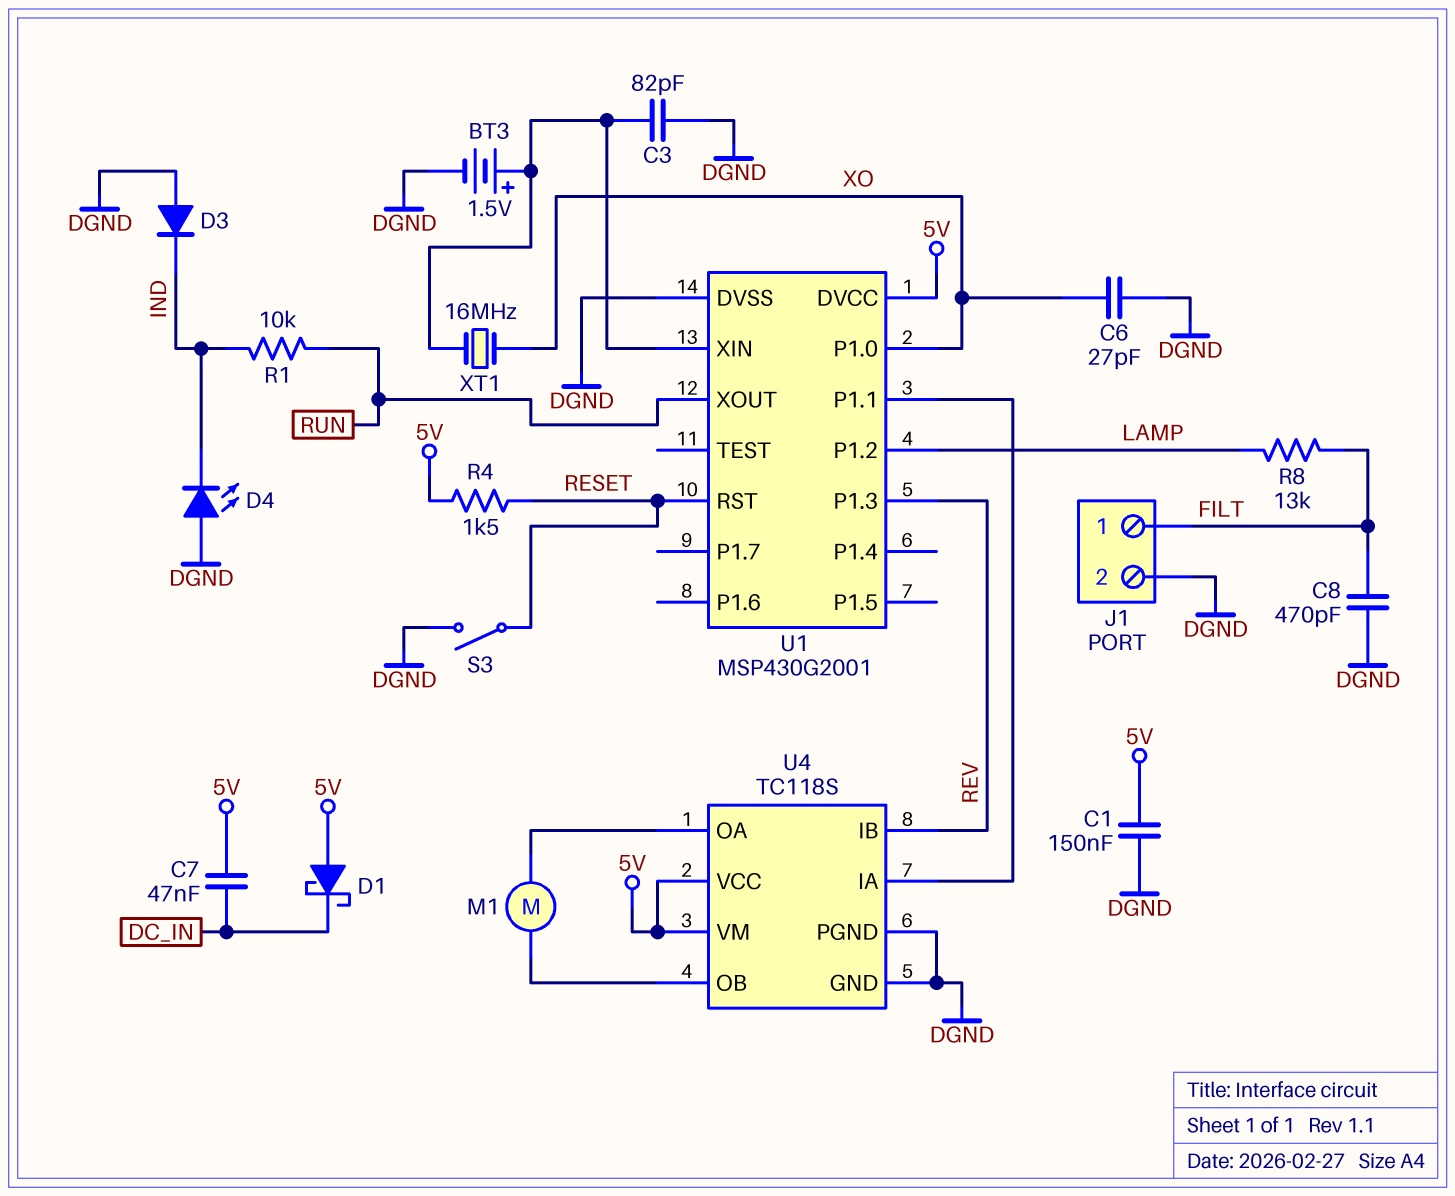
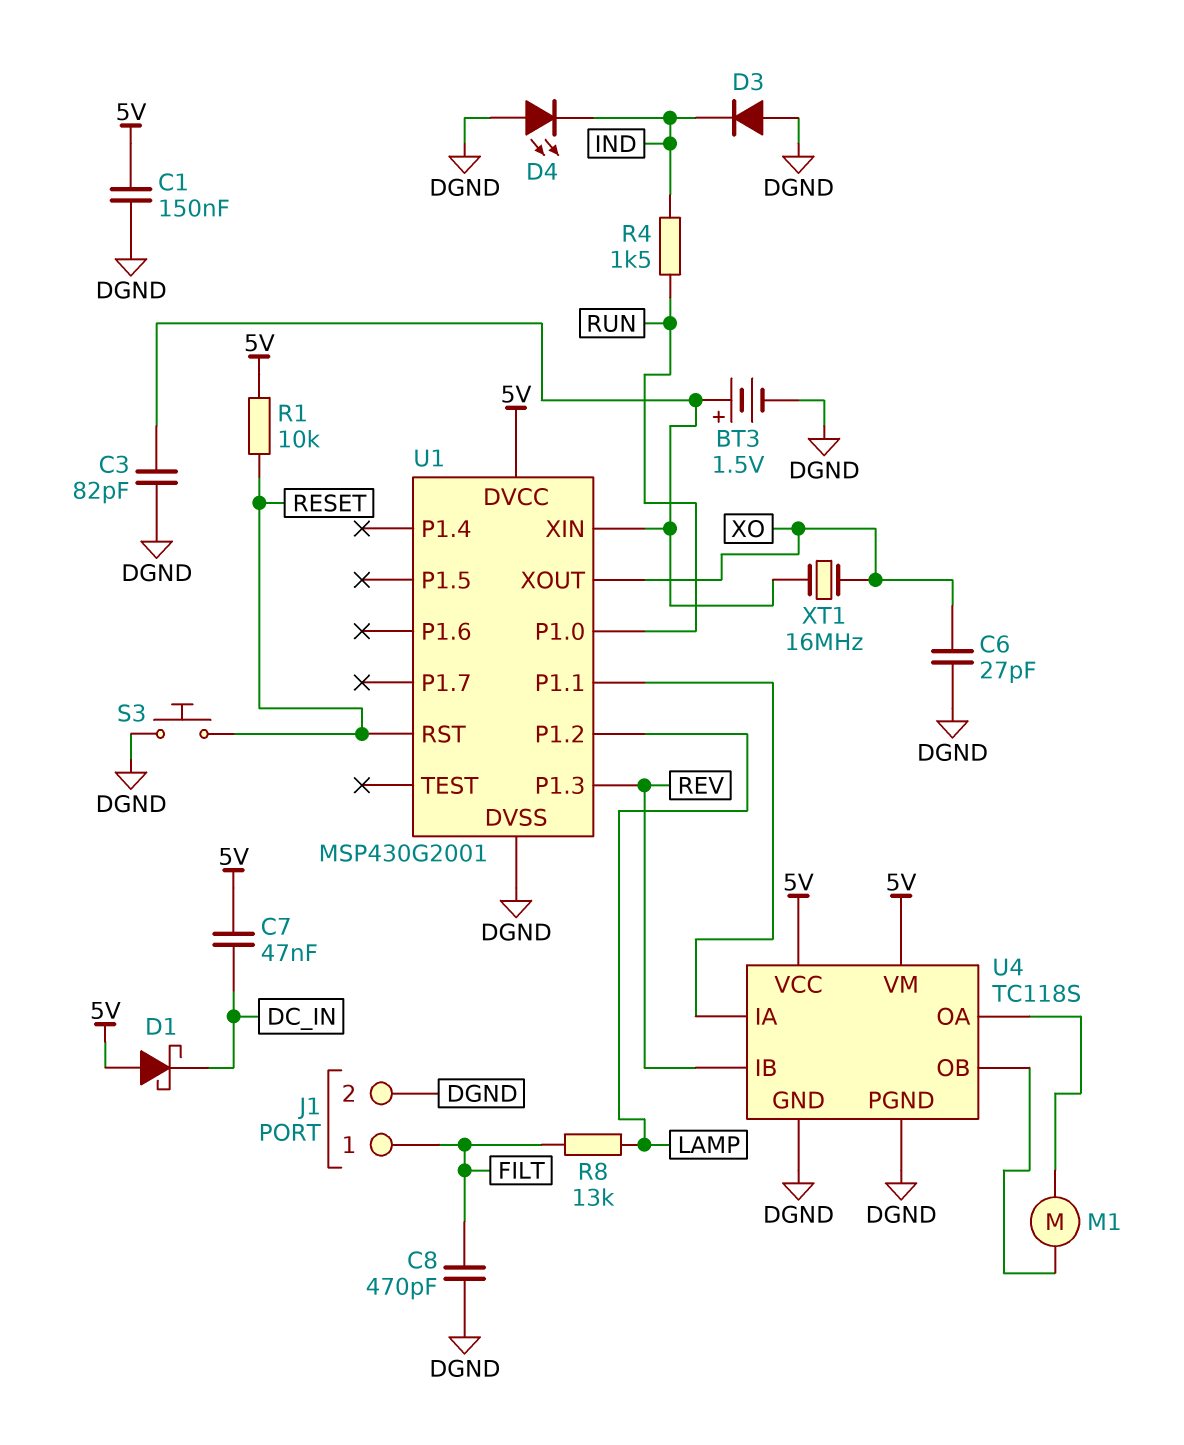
R1: 10k (IND, RUN) -> 10k (5V, RESET)
R4: 1.5k (5V, RESET) -> 1.5k (IND, RUN)
S3: switch (DGND, RESET) -> button (DGND, RESET)
U1 pin P1.0: XO -> RUN
U1 pin XOUT: RUN -> XO

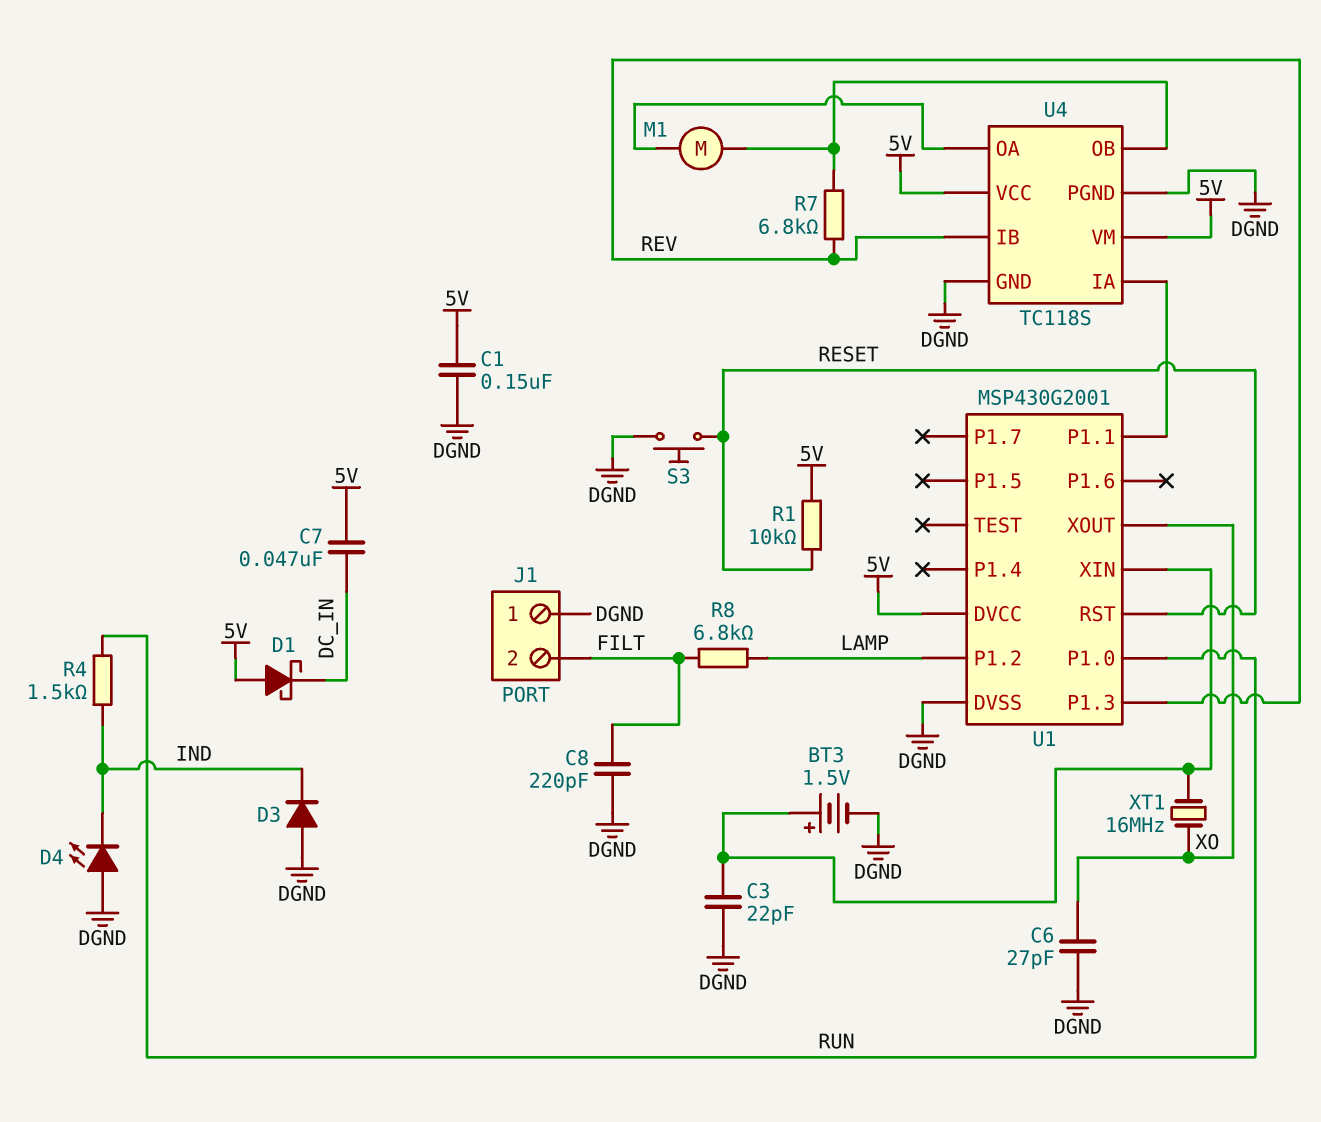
C3: 82pF (DGND, U1/XIN) -> 22pF (DGND, U1/XIN)
C8: 470pF (DGND, FILT) -> 220pF (DGND, FILT)
J1 pin 1: FILT -> DGND
J1 pin 2: DGND -> FILT
R7: none -> 6.8k (REV, U4/OB)
R8: 13k (FILT, LAMP) -> 6.8k (FILT, LAMP)

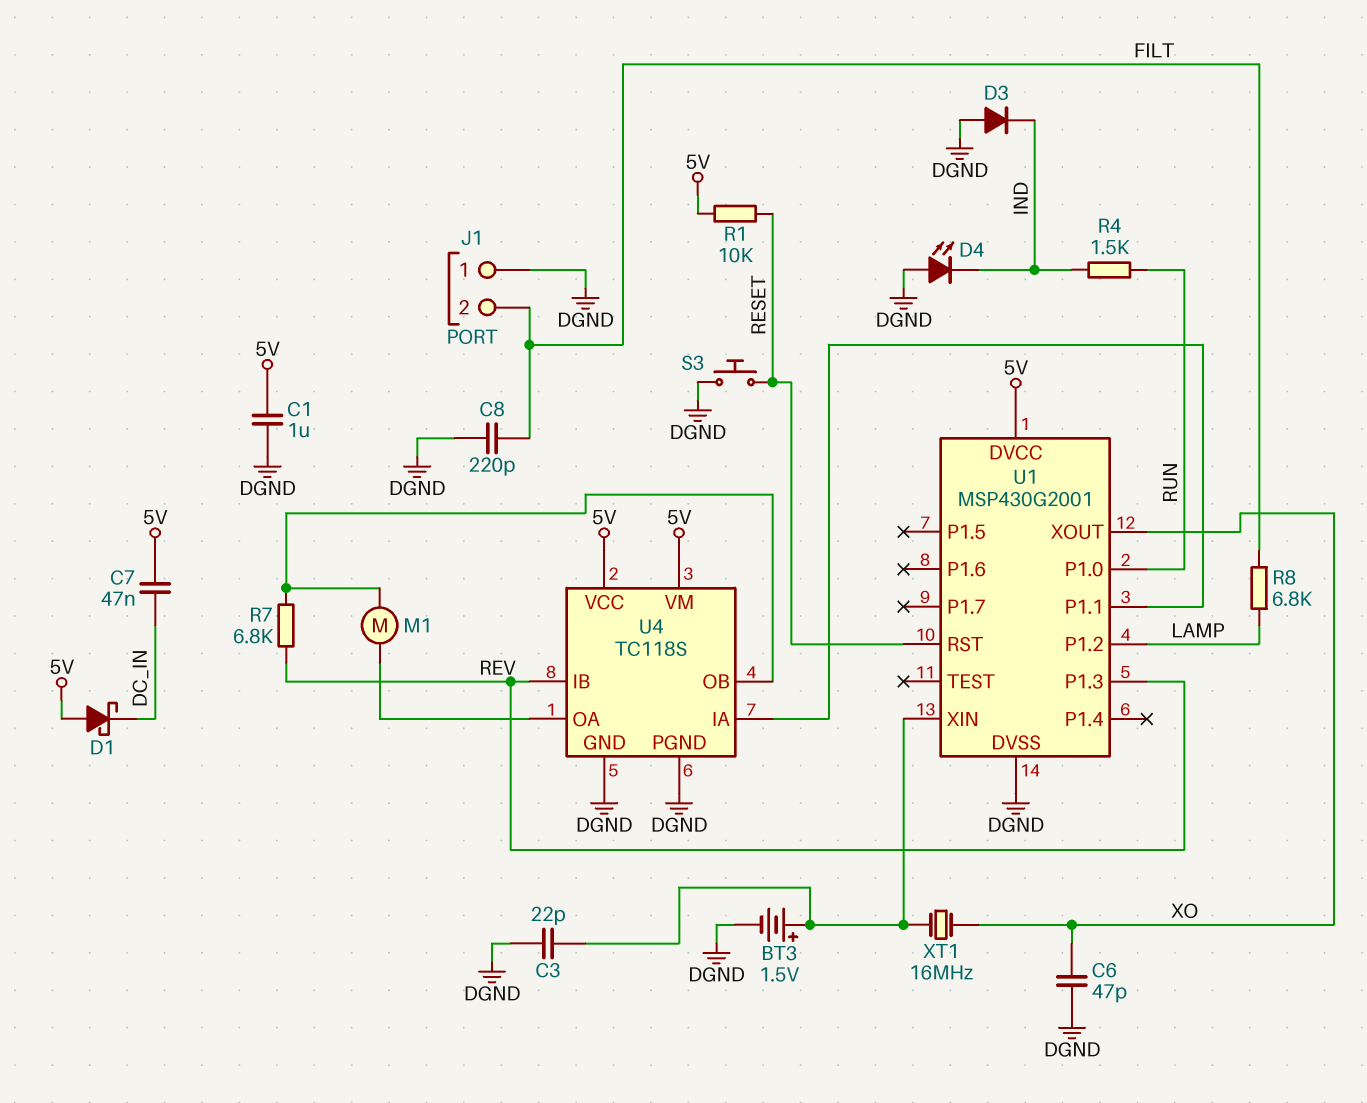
C1: 150nF (5V, DGND) -> 1uF (5V, DGND)
C6: 27pF (DGND, XO) -> 47pF (DGND, XO)

